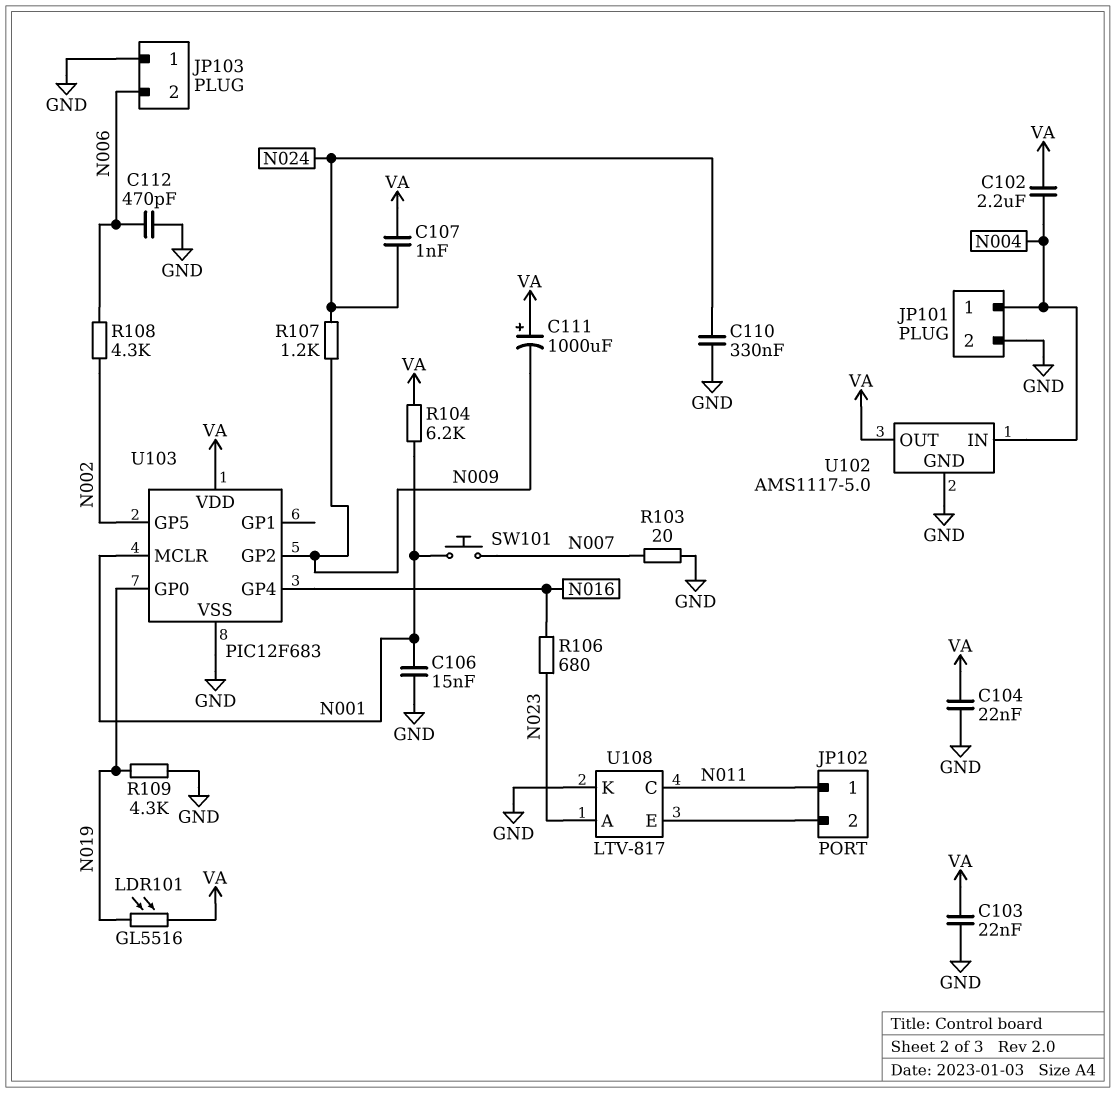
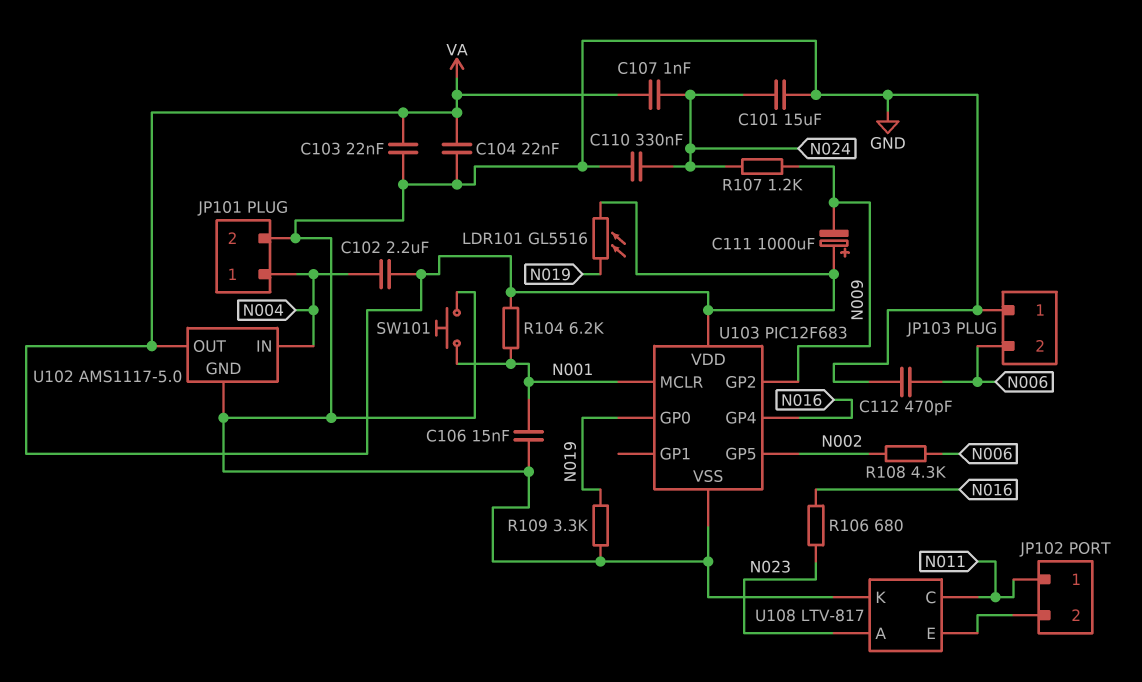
C101: none -> 15uF (GND, N024)
R103: 20 (GND, N007) -> none
R109: 4.3k (GND, N019) -> 3.3k (GND, N019)
SW101: button (N001, N007) -> button (GND, N001)

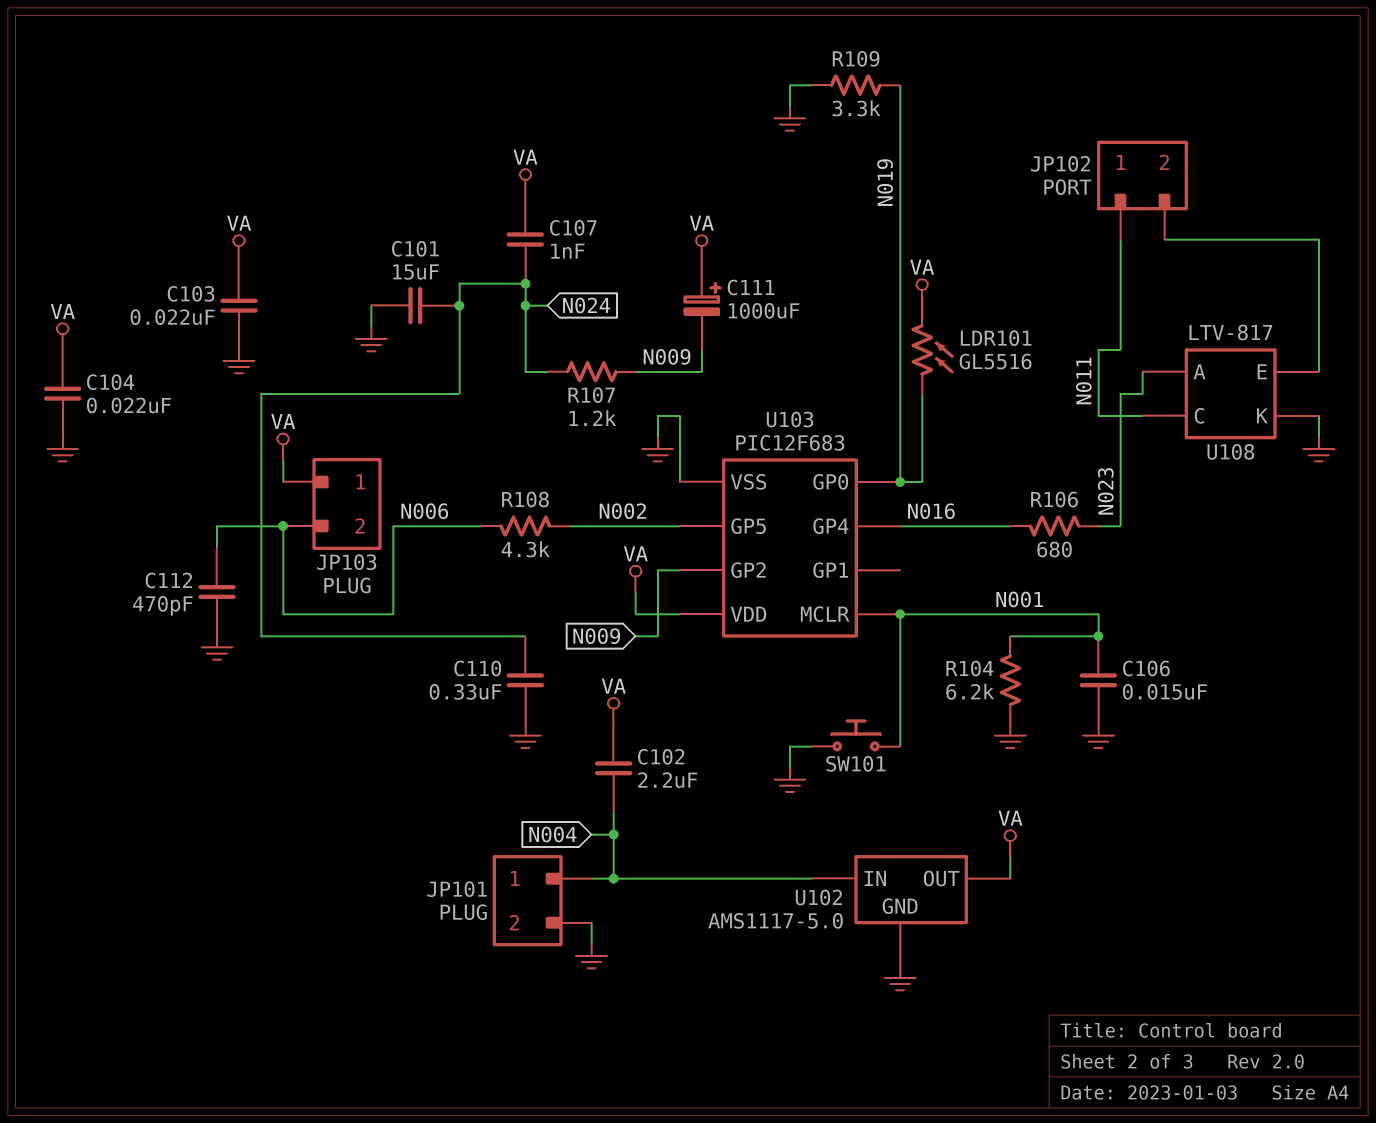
JP103 pin 1: GND -> VA
R104: 6.2k (N001, VA) -> 6.2k (GND, N001)

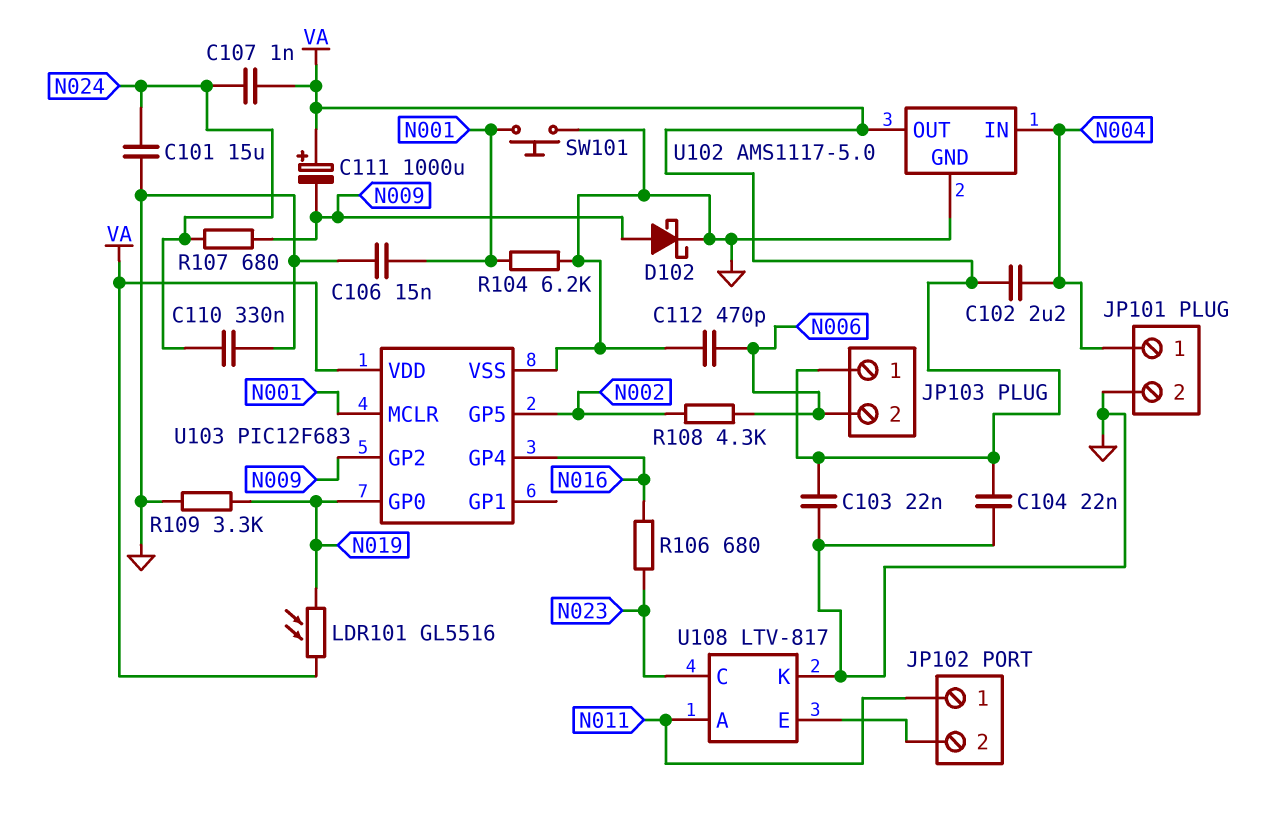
D102: none -> schottky (A N009, K GND)
R107: 1.2k (N009, N024) -> 680 (N009, N024)
U108 pin A: N023 -> N011
U108 pin C: N011 -> N023

